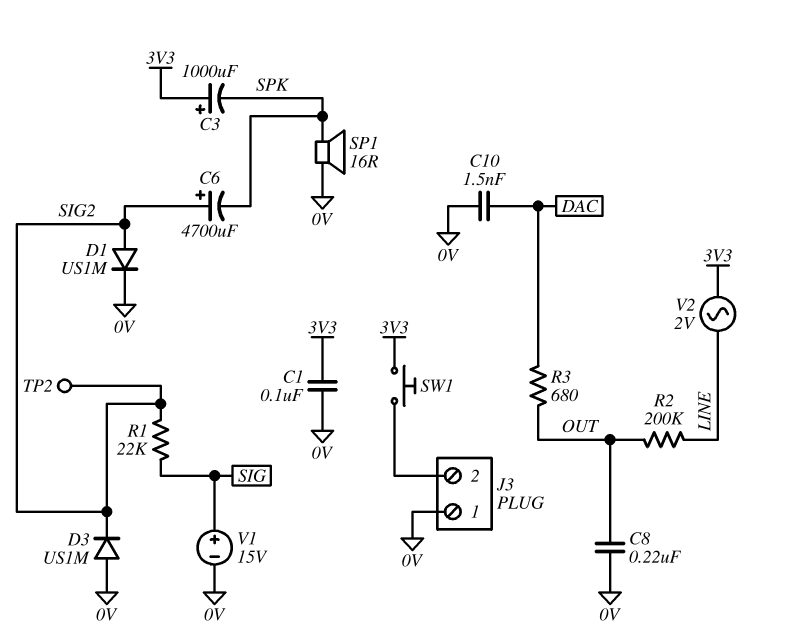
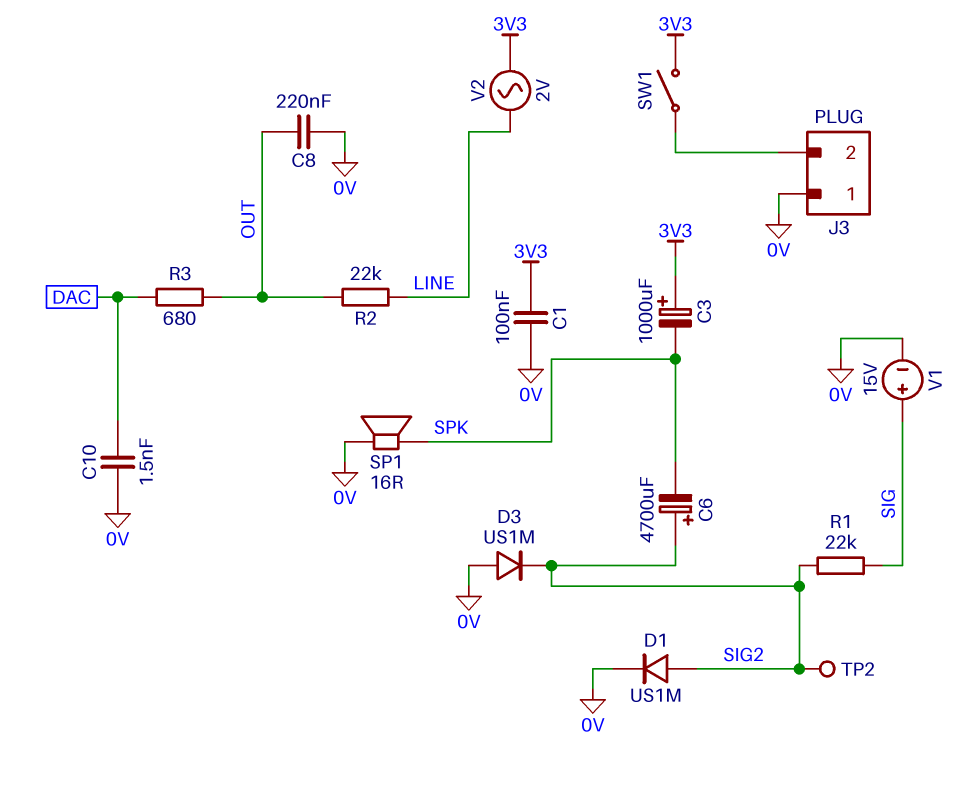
R2: 200k (LINE, OUT) -> 22k (LINE, OUT)
SW1: button (3V3, J3/2) -> switch (3V3, J3/2)

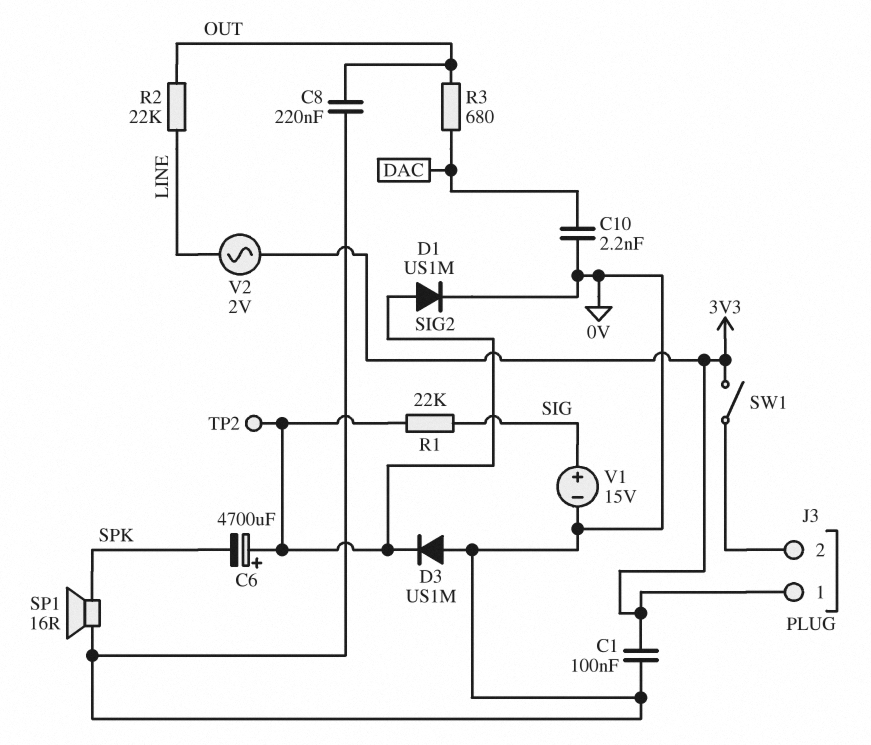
C3: 1000uF (plus 3V3, minus SPK) -> none
C10: 1.5nF (0V, DAC) -> 2.2nF (0V, DAC)
J3 pin 1: 0V -> 3V3

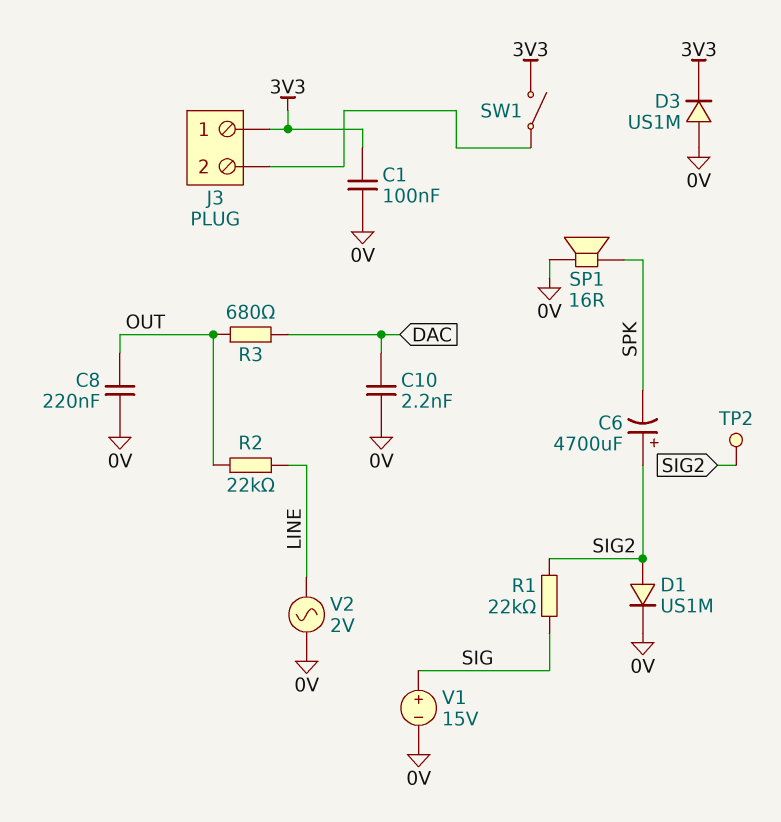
D3: diode US1M (A 0V, K SIG2) -> diode US1M (A 0V, K 3V3)
V2: AC 2V (3V3, LINE) -> AC 2V (0V, LINE)

